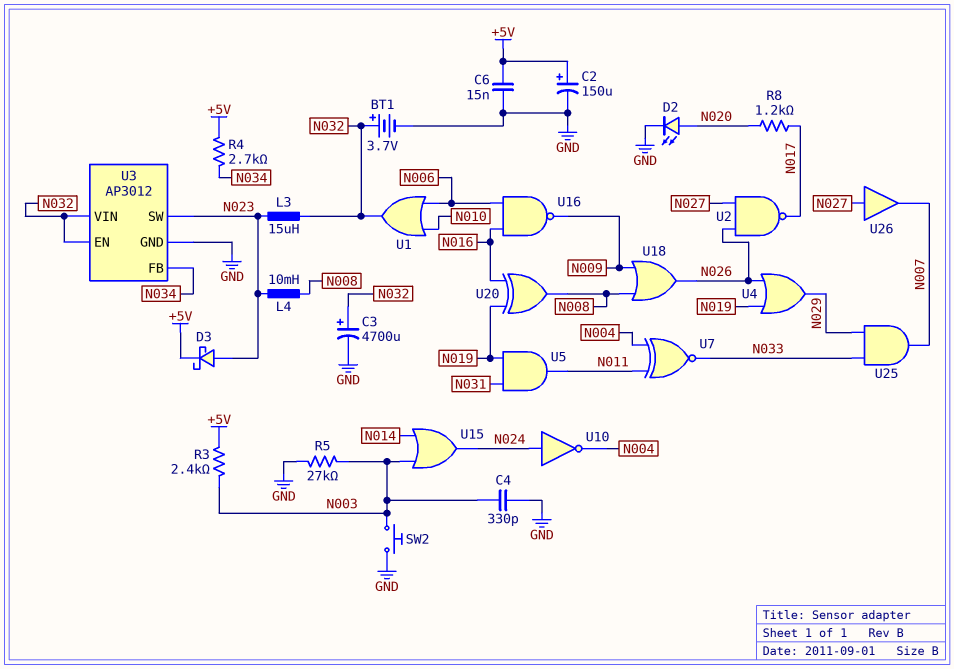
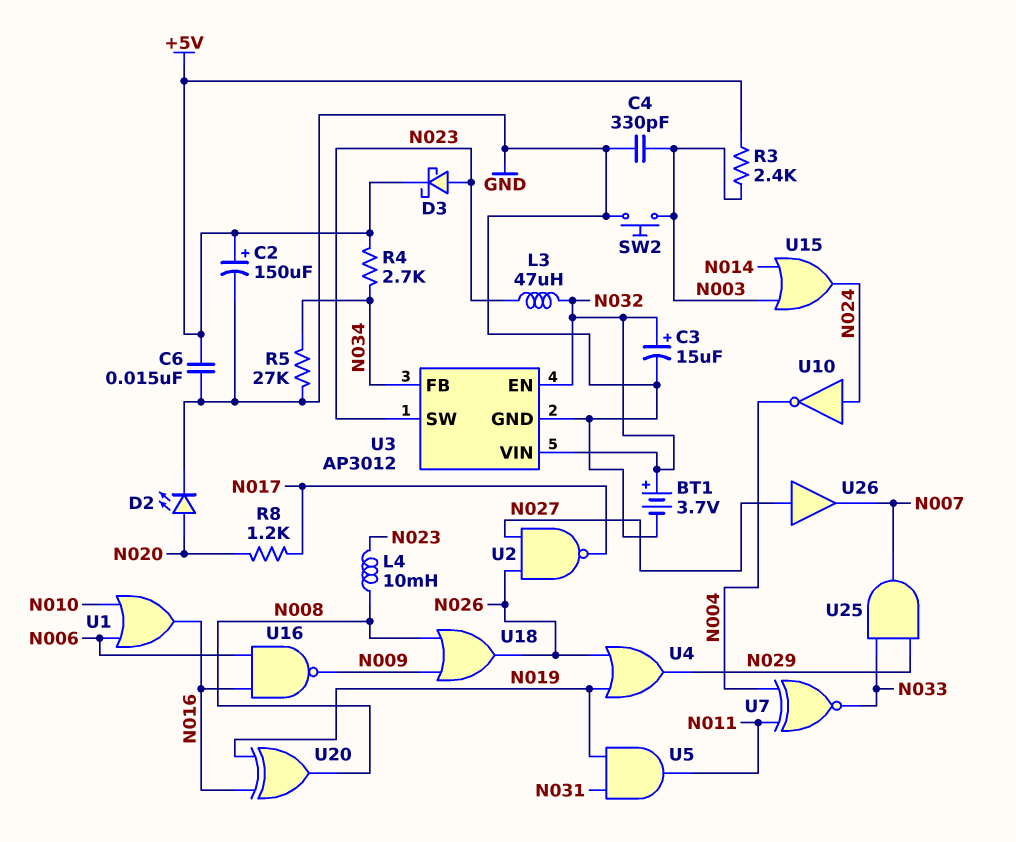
C3: 4700uF (plus N032, minus GND) -> 15uF (plus N032, minus GND)
L3: 15uH (N023, N032) -> 47uH (N023, N032)
R5: 27k (GND, N003) -> 27k (GND, N034)
U1: OR (in N006, in N010, out N032) -> OR (in N006, in N010, out N016)

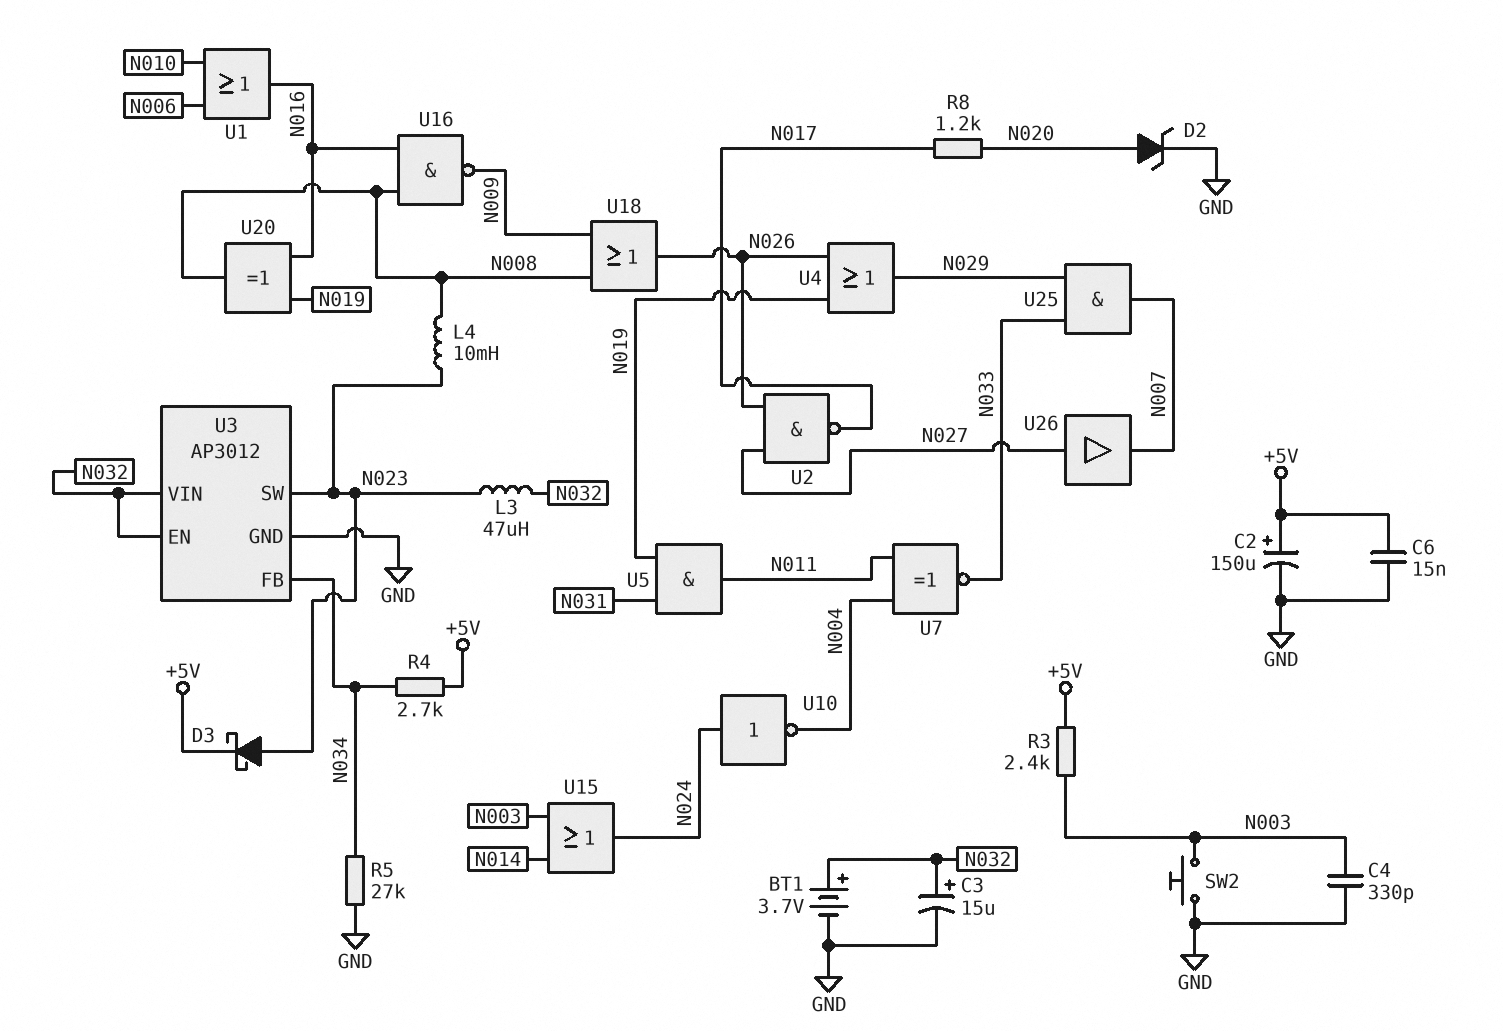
D2: LED (A N020, K GND) -> zener (A N020, K GND)
U16: NAND (in N006, in N016, out N009) -> NAND (in N008, in N016, out N009)

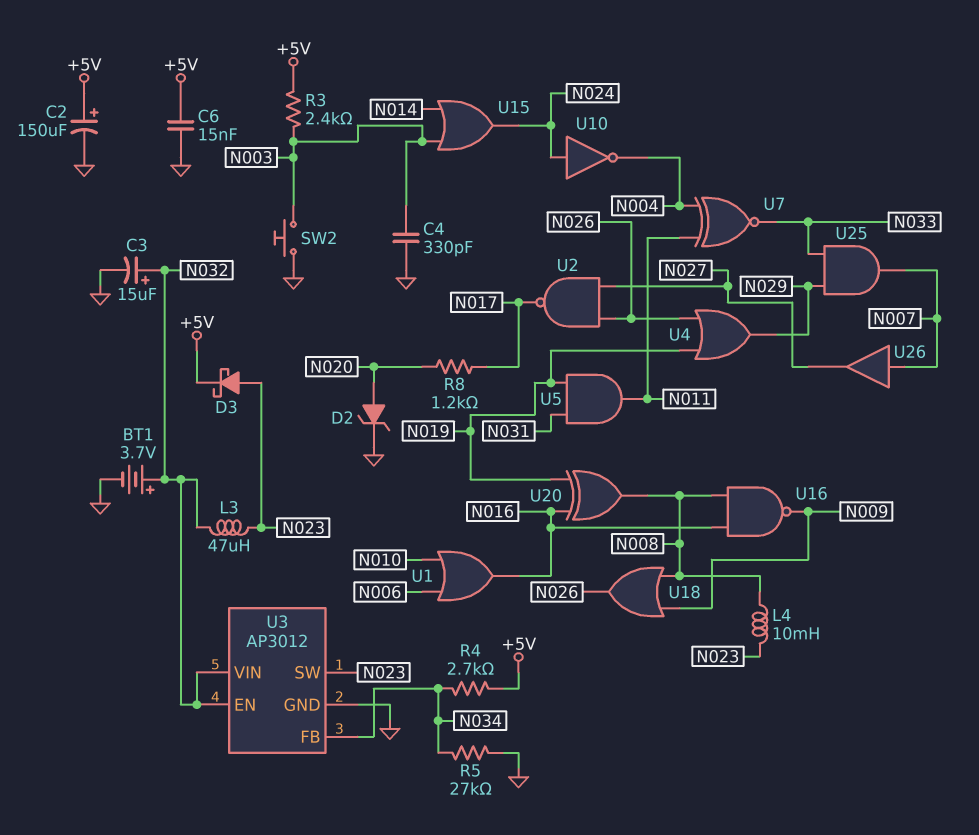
U26: buffer (in N027, out N007) -> buffer (in N007, out N027)

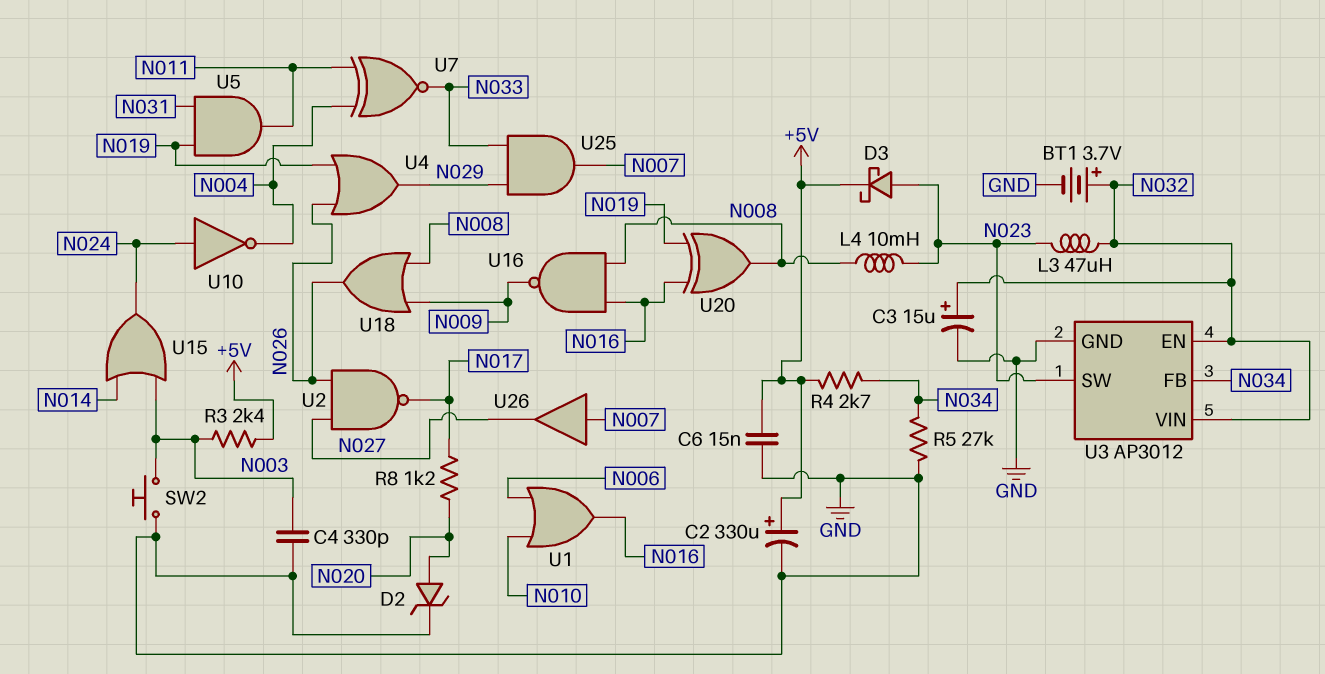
C2: 150uF (plus +5V, minus GND) -> 330uF (plus +5V, minus GND)

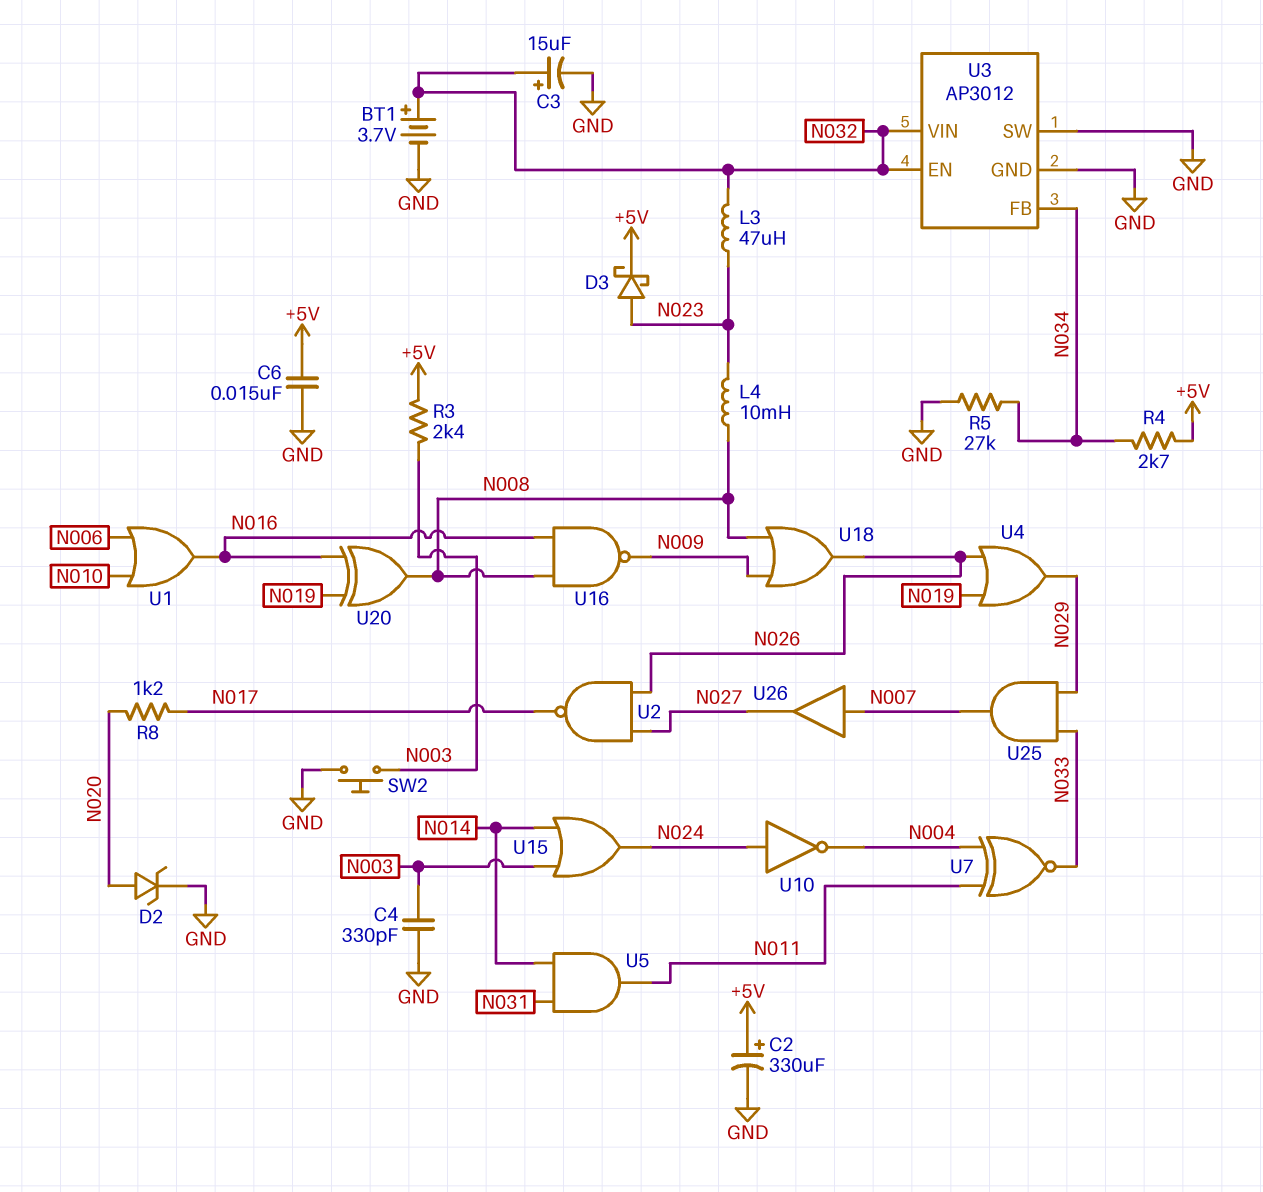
U3 pin SW: N023 -> GND
U5: AND (in N019, in N031, out N011) -> AND (in N014, in N031, out N011)

